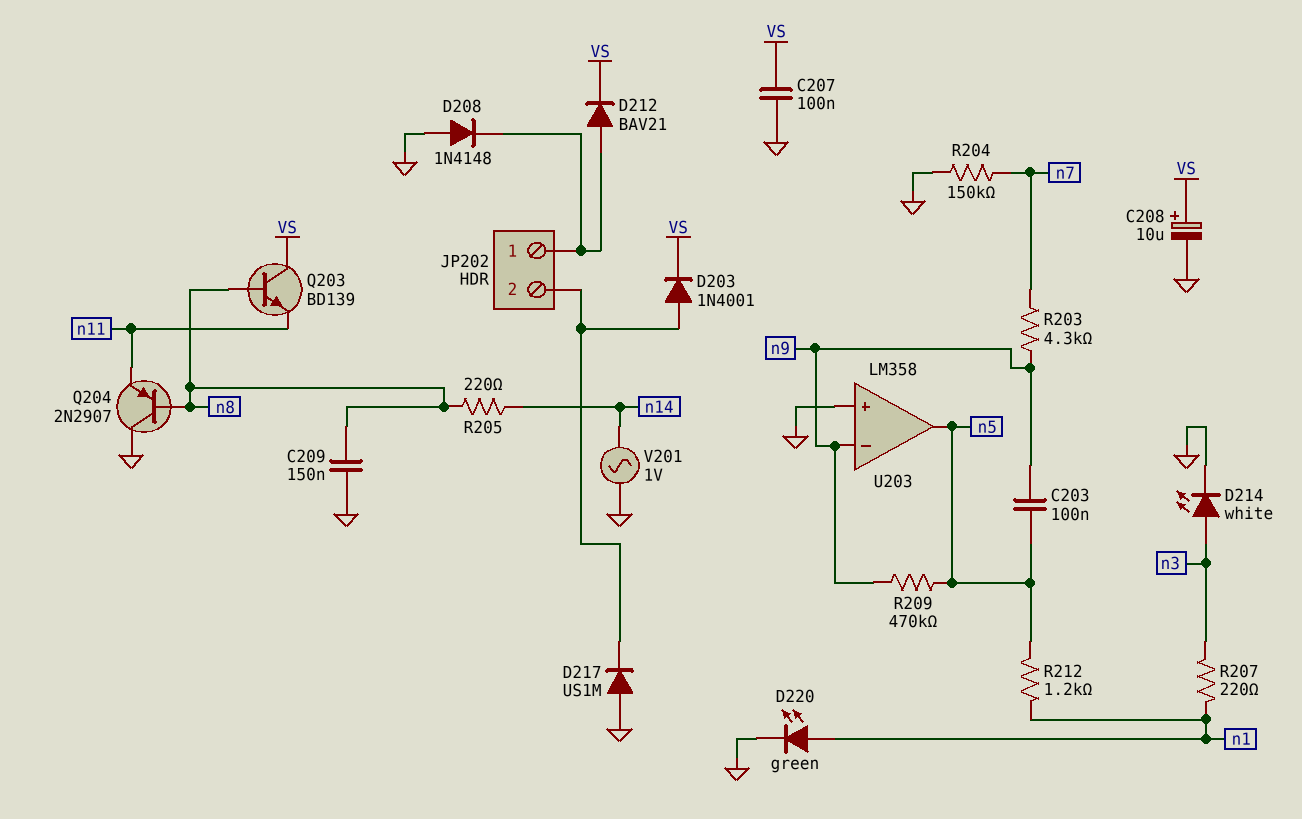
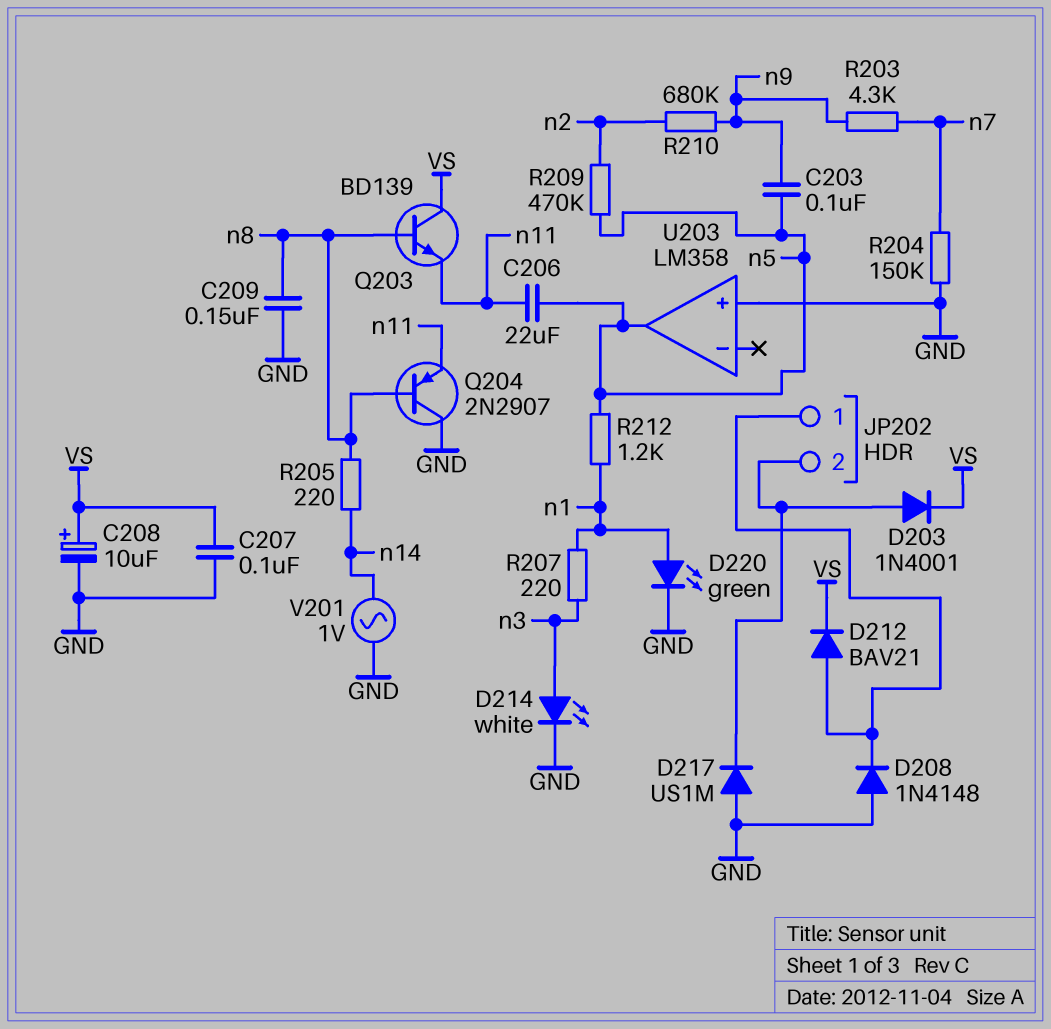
C206: none -> 22uF (n5, n11)
R209: 470k (n5, n9) -> 470k (n2, n5)
R210: none -> 680k (n2, n9)
U203 pin in-: n9 -> none

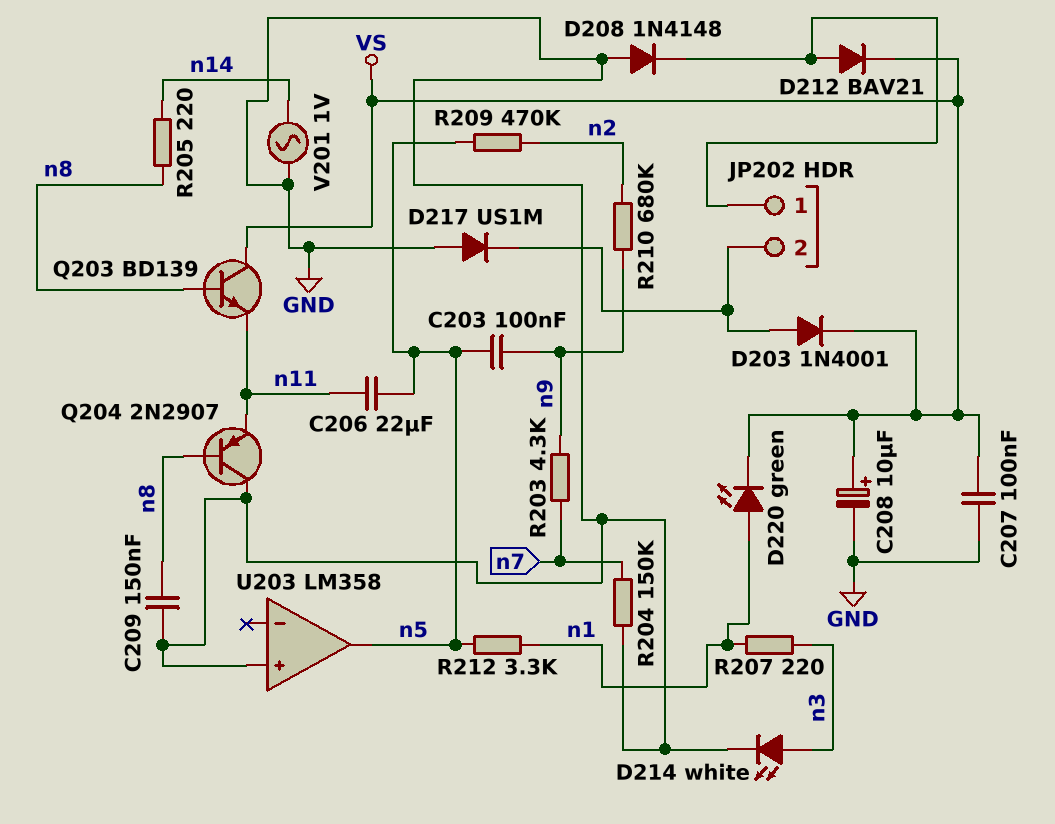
D220: LED green (A n1, K GND) -> LED green (A n1, K VS)
R212: 1.2k (n1, n5) -> 3.3k (n1, n5)

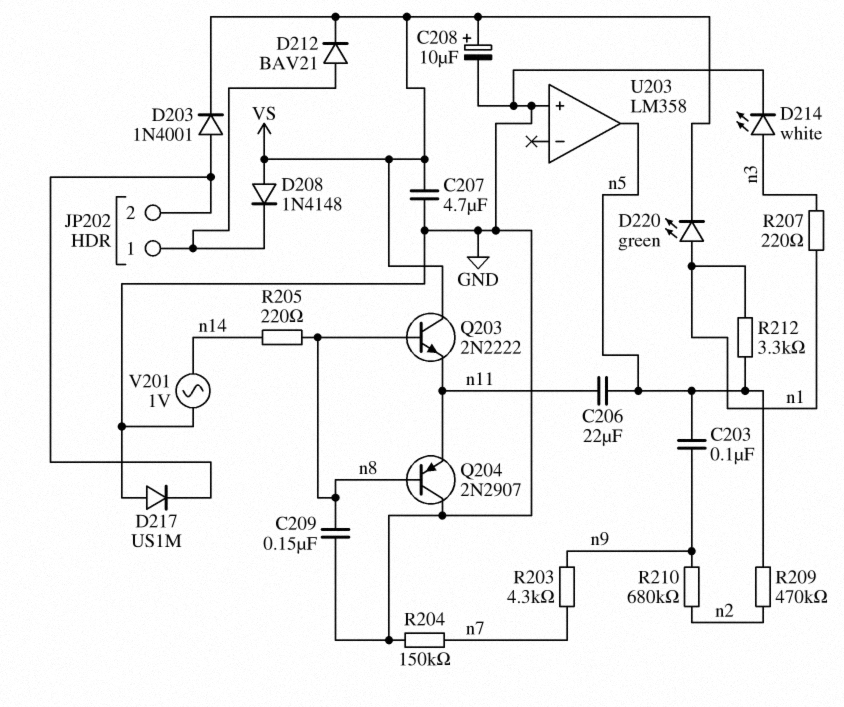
C207: 100nF (GND, VS) -> 4.7uF (GND, VS)
D208: diode 1N4148 (A GND, K JP202/1) -> diode 1N4148 (A VS, K JP202/1)
Q203: NPN BD139 (B n8, C VS, E n11) -> NPN 2N2222 (B n8, C VS, E n11)

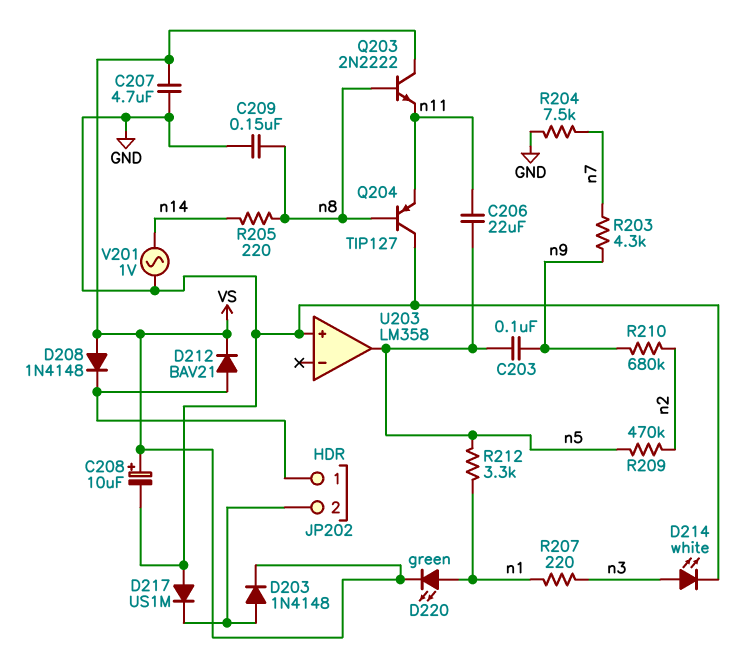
D203: diode 1N4001 (A JP202/2, K VS) -> diode 1N4148 (A JP202/2, K VS)
Q204: PNP 2N2907 (B n8, C GND, E n11) -> PNP TIP127 (B n8, C GND, E n11)
R204: 150k (GND, n7) -> 7.5k (GND, n7)

